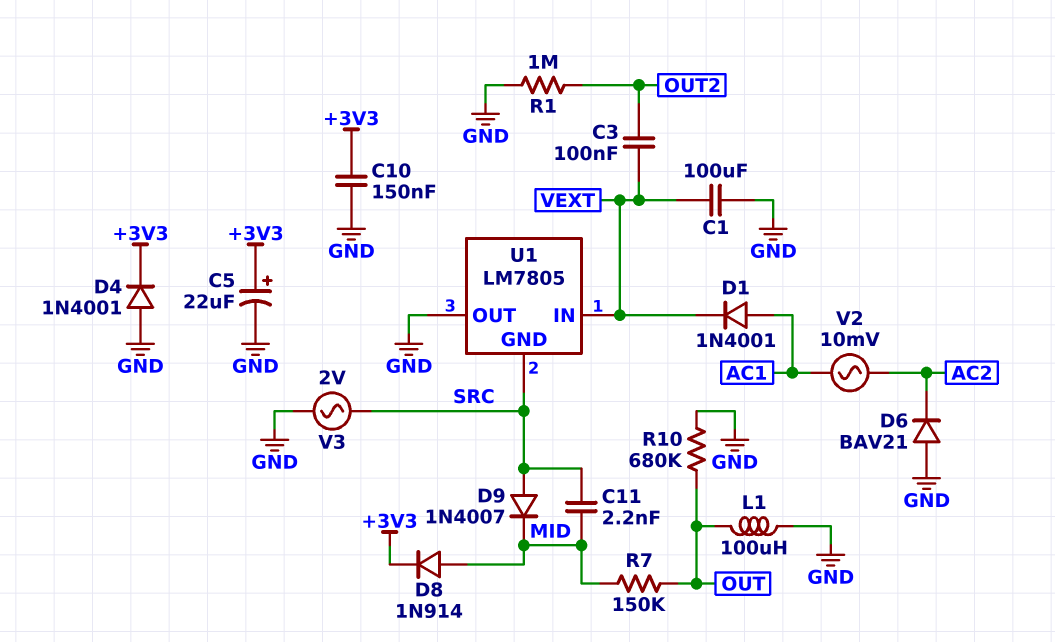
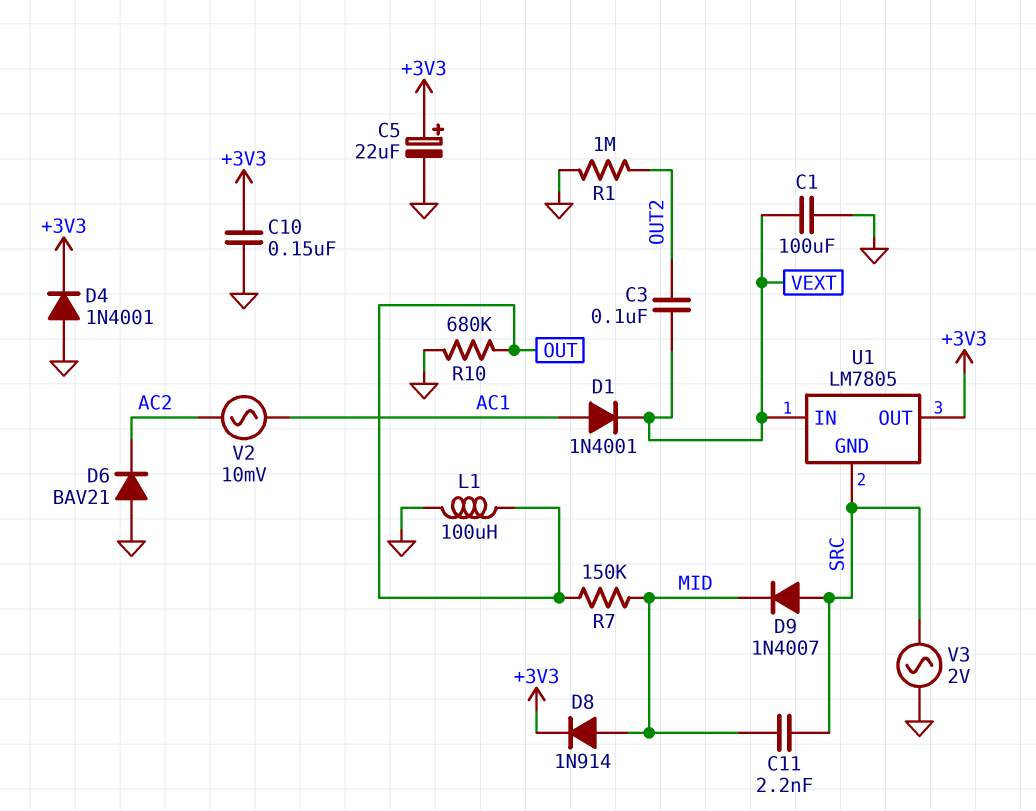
U1 pin OUT: GND -> +3V3

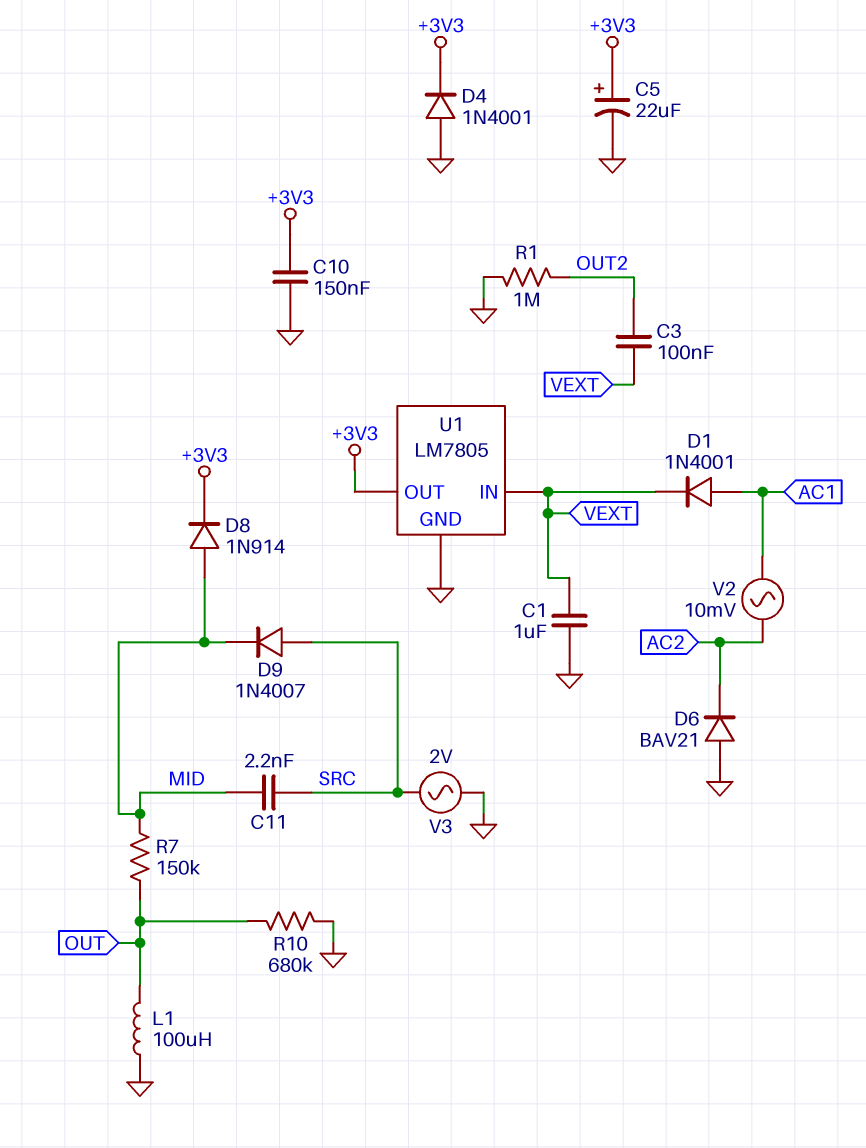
C1: 100uF (GND, VEXT) -> 1uF (GND, VEXT)
U1 pin GND: SRC -> GND

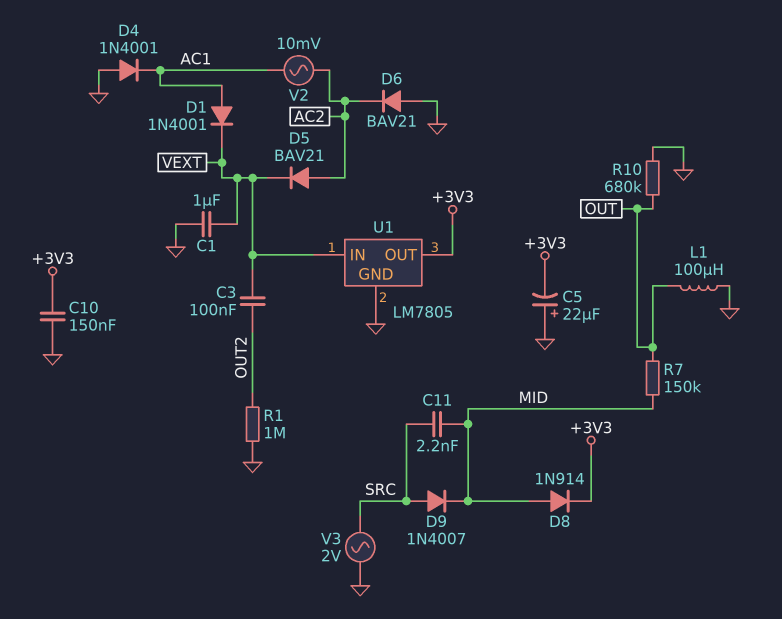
C5: 22uF (plus +3V3, minus GND) -> 22uF (plus GND, minus +3V3)
D4: diode 1N4001 (A GND, K +3V3) -> diode 1N4001 (A GND, K AC1)
D5: none -> diode BAV21 (A AC2, K VEXT)

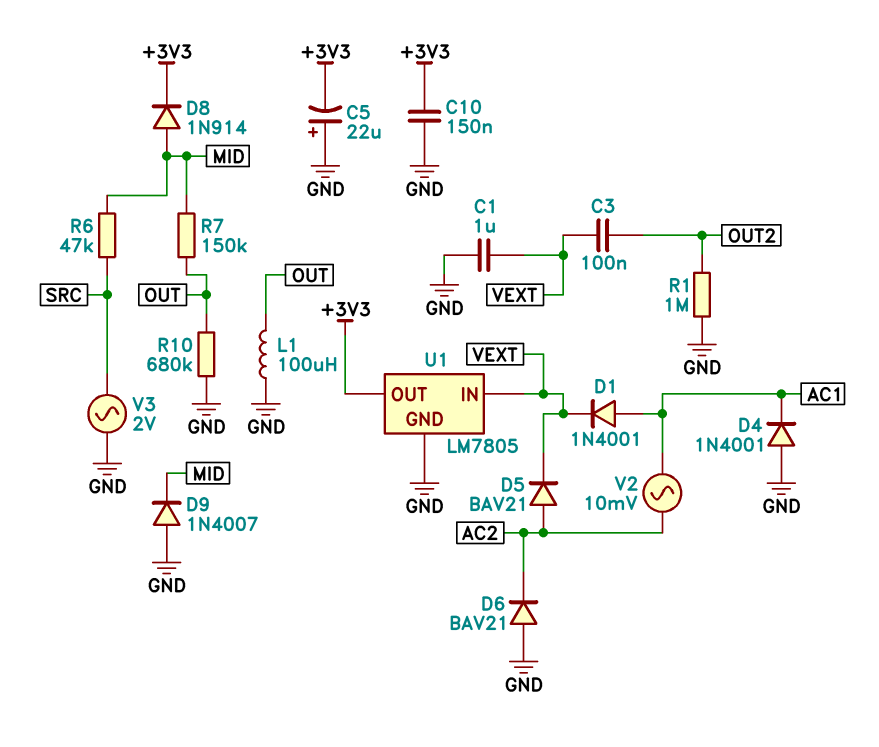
C11: 2.2nF (MID, SRC) -> none
D9: diode 1N4007 (A SRC, K MID) -> diode 1N4007 (A GND, K MID)
R6: none -> 47k (MID, SRC)

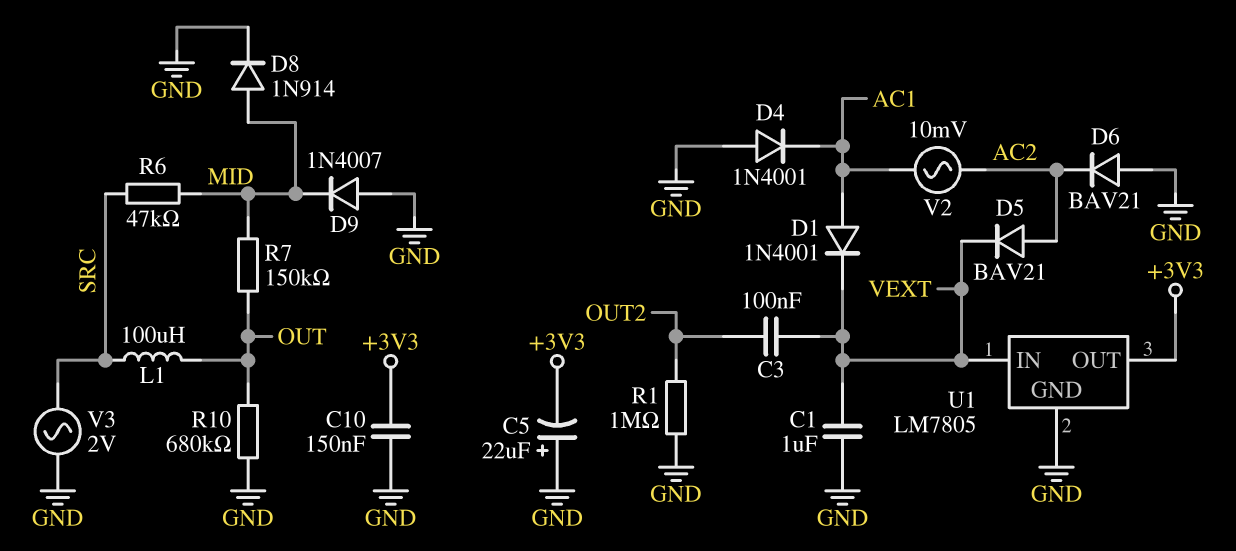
D8: diode 1N914 (A MID, K +3V3) -> diode 1N914 (A MID, K GND)
L1: 100uH (GND, OUT) -> 100uH (OUT, SRC)

